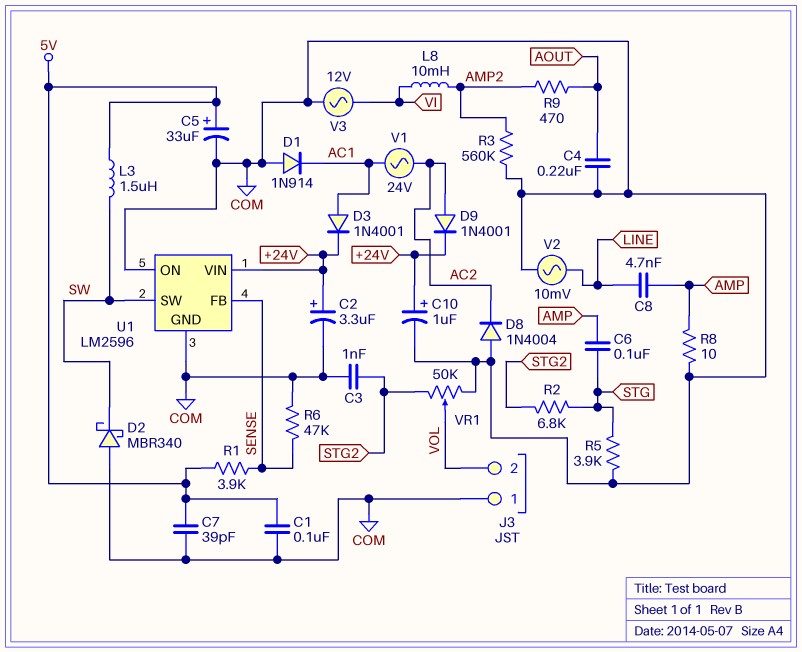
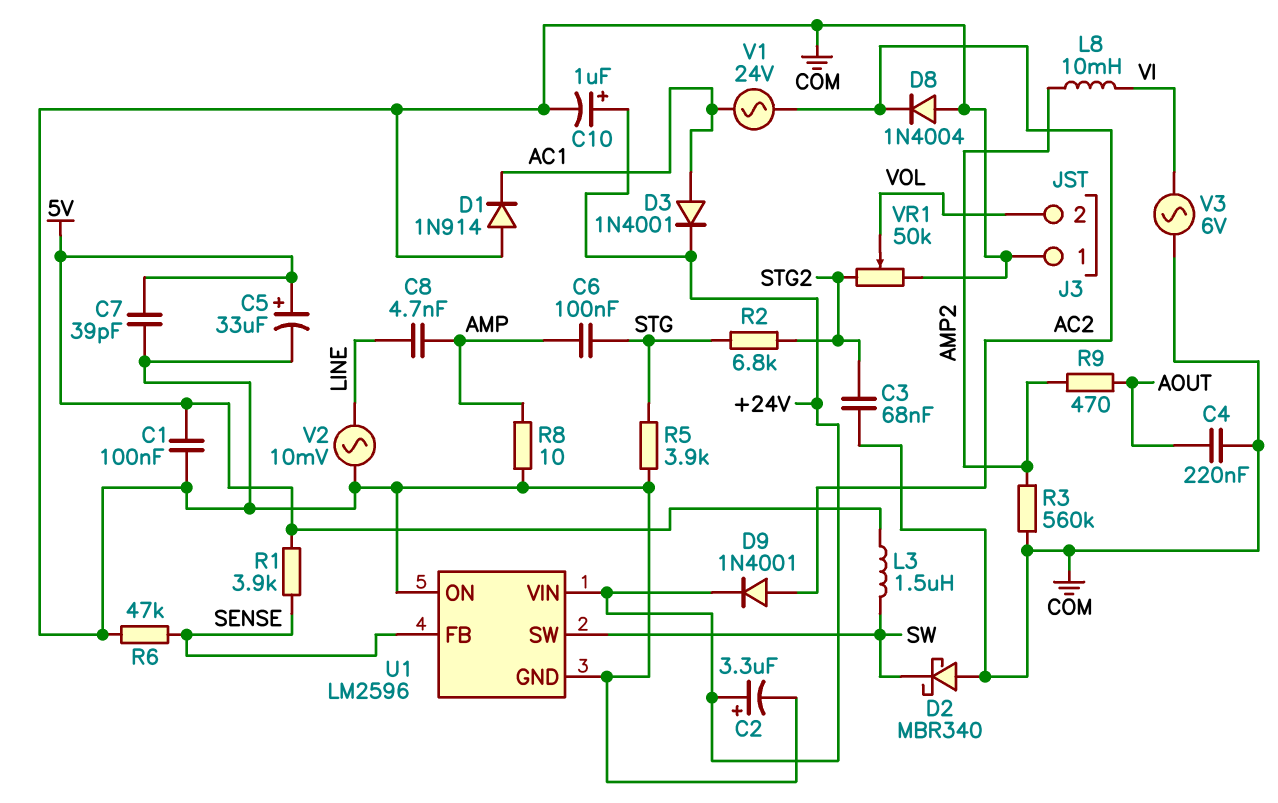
C3: 1nF (COM, STG2) -> 68nF (COM, STG2)
V3: AC 12V (COM, VI) -> AC 6V (COM, VI)

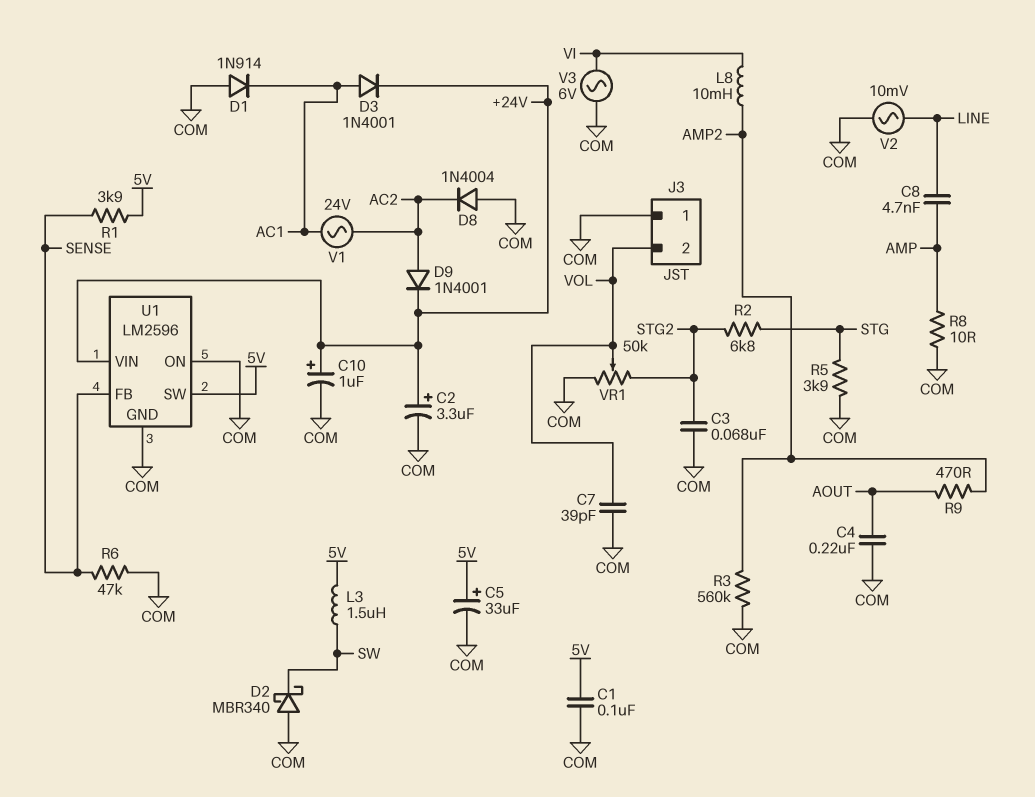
C6: 100nF (AMP, STG) -> none
C7: 39pF (5V, COM) -> 39pF (COM, VOL)
U1 pin SW: SW -> 5V

